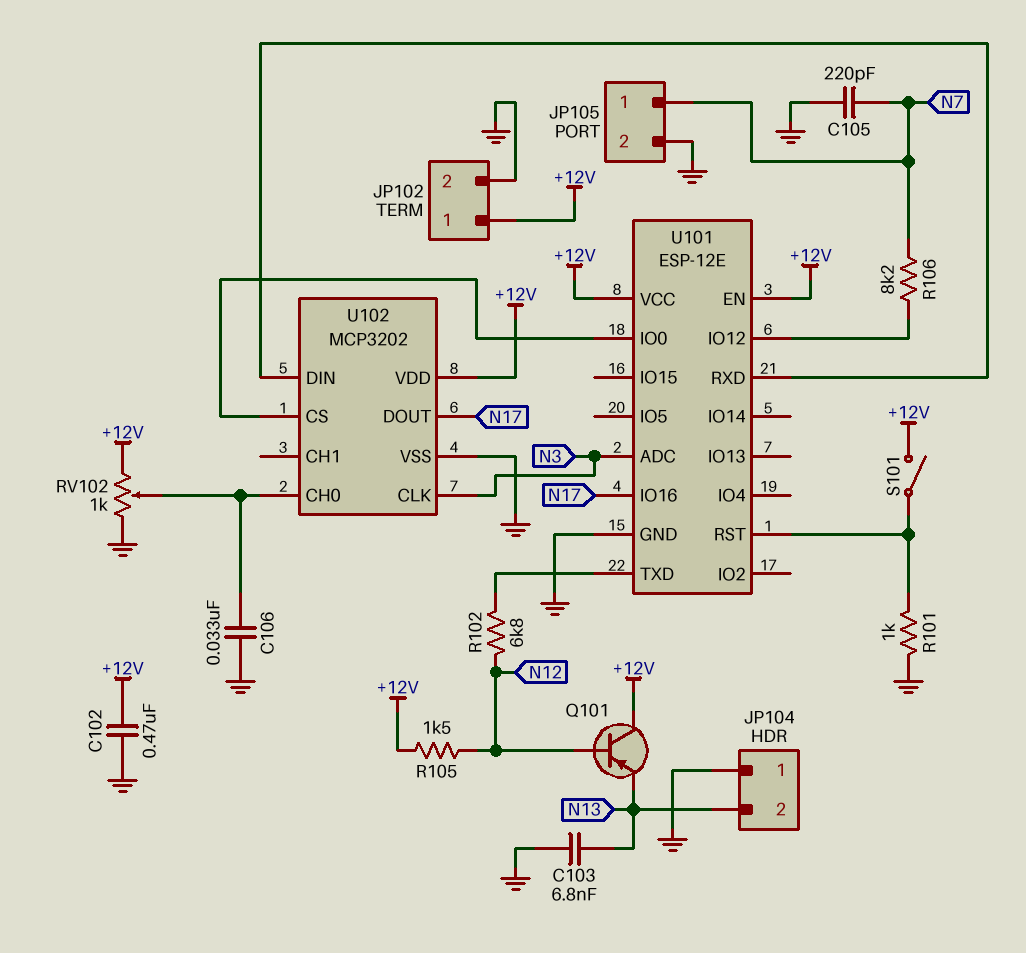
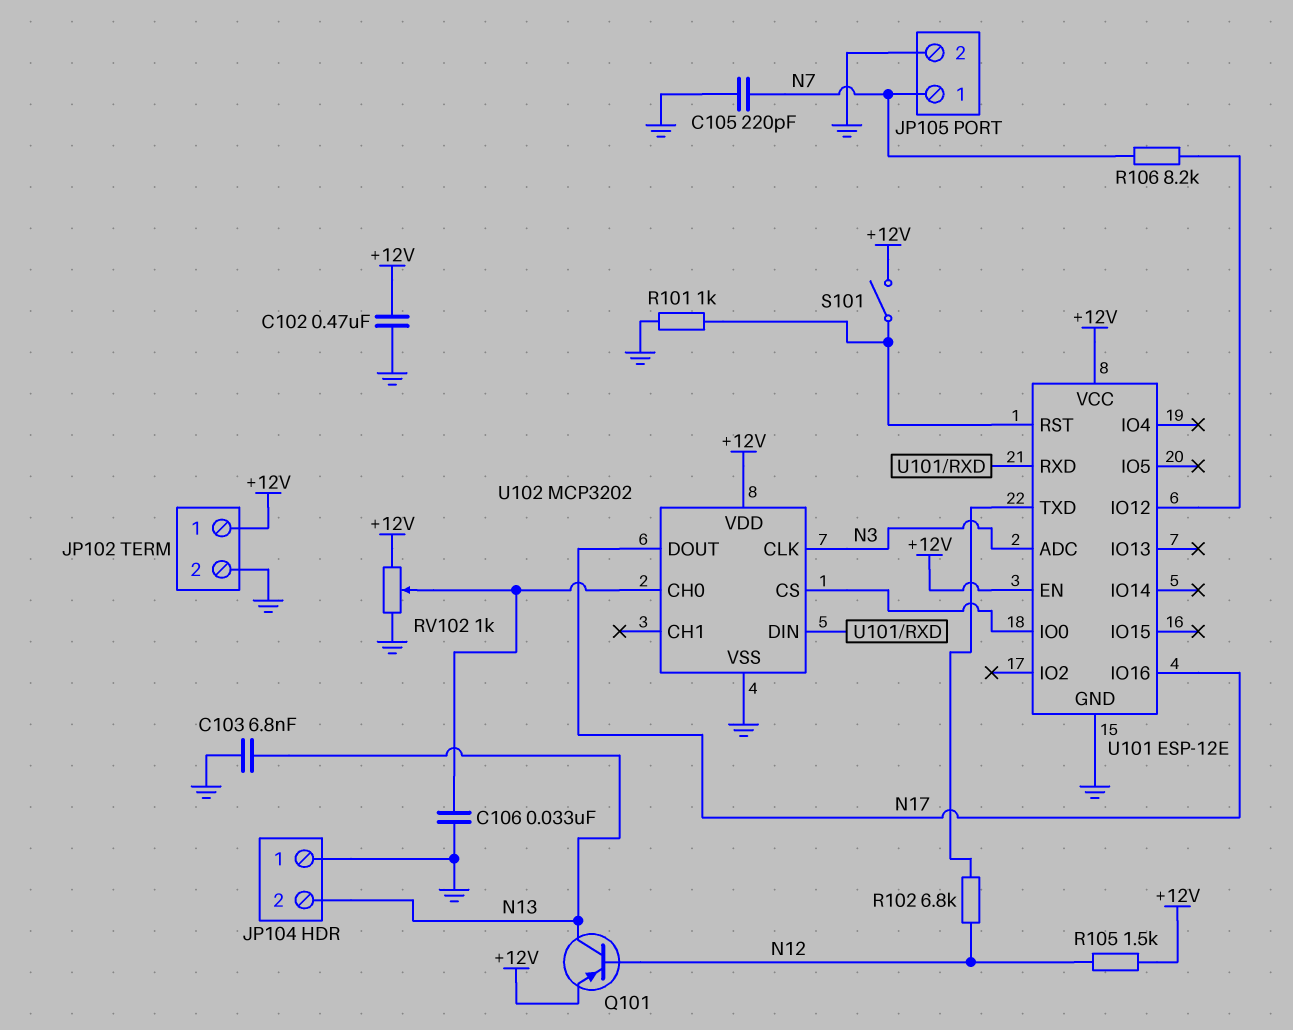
Q101: PNP (B N12, C +12V, E N13) -> PNP (B N12, C N13, E +12V)

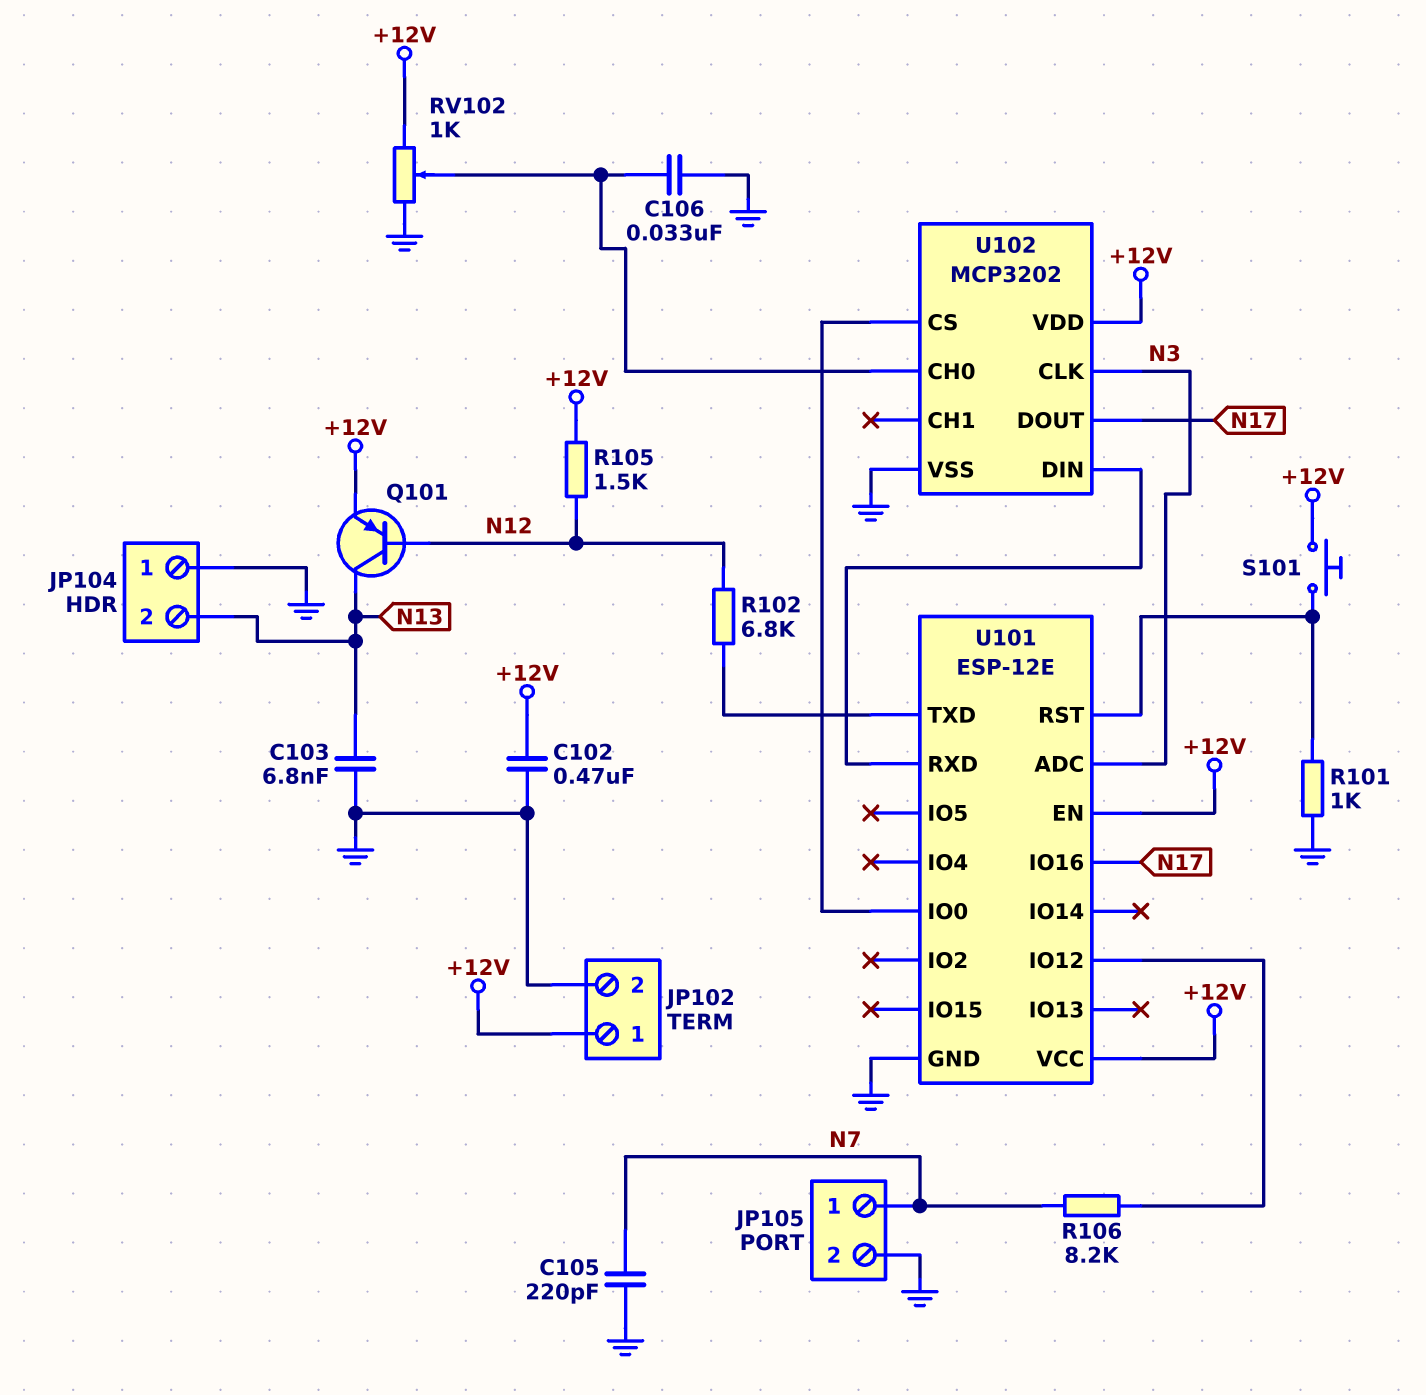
S101: switch (+12V, U101/RST) -> button (+12V, U101/RST)

